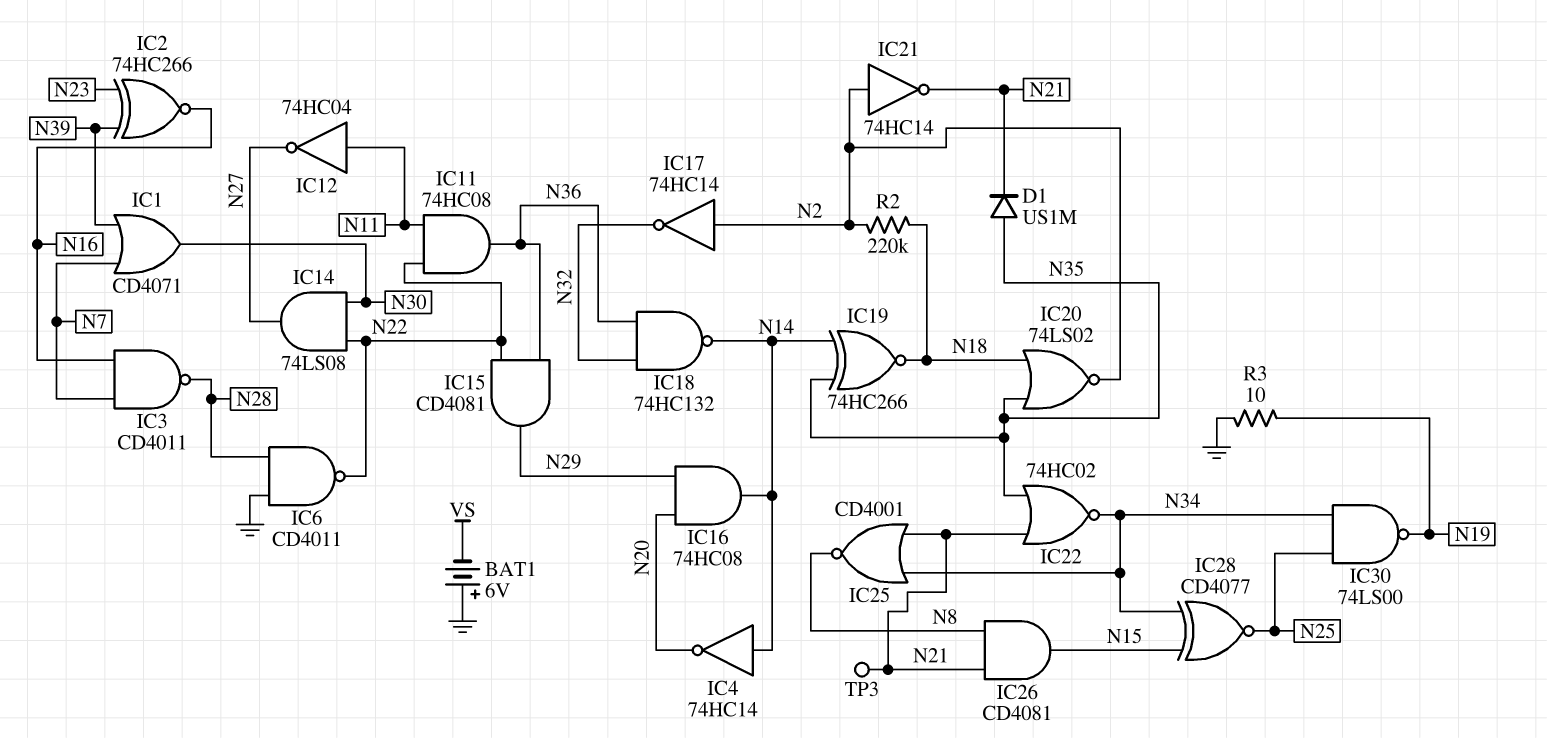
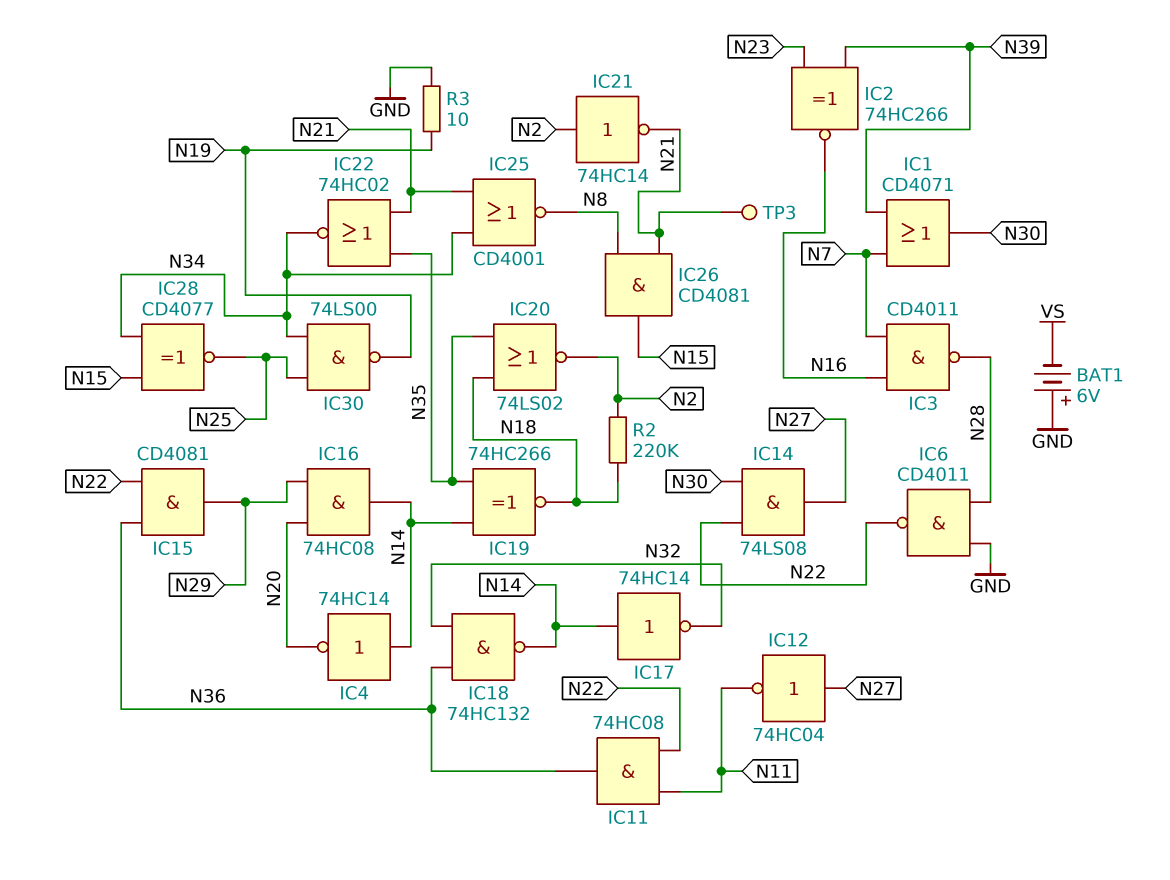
D1: diode US1M (A N35, K N21) -> none
IC12: NOT 74HC04 (in N11, out N27) -> NOT 74HC04 (in N27, out N11)
IC17: NOT 74HC14 (in N2, out N32) -> NOT 74HC14 (in N14, out N32)

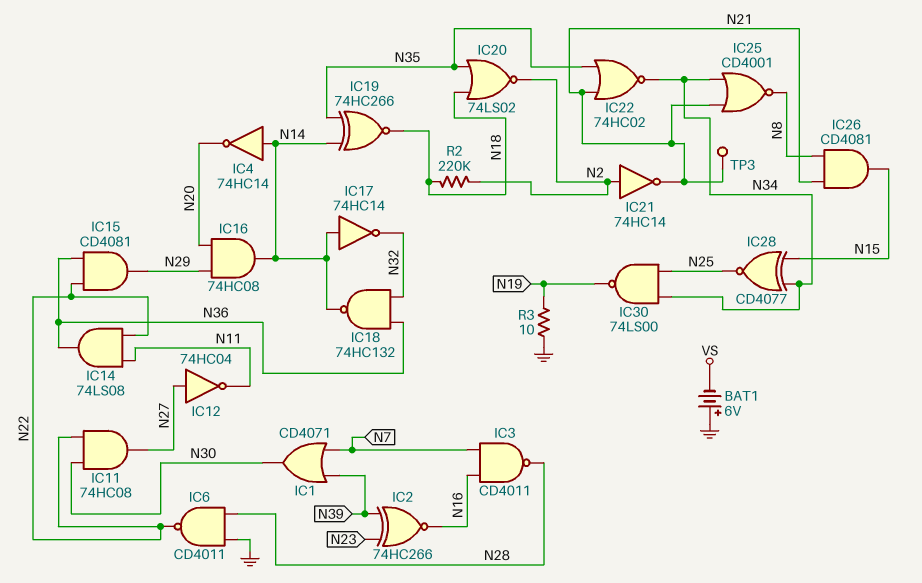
IC11: AND 74HC08 (in N11, in N22, out N36) -> AND 74HC08 (in N22, in N30, out N27)
IC14: AND 74LS08 (in N22, in N30, out N27) -> AND 74LS08 (in N11, in N22, out N36)

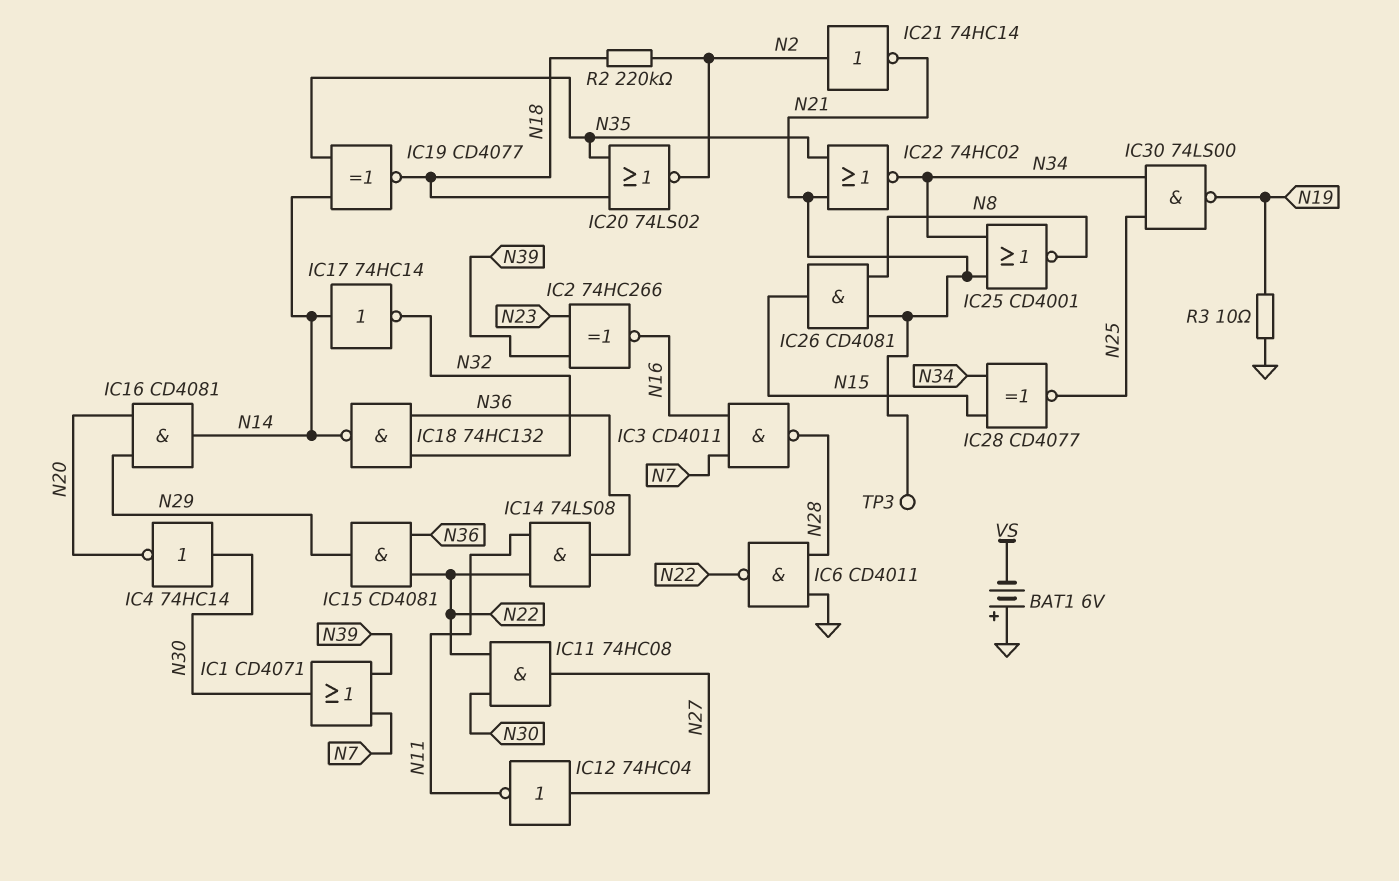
IC4: NOT 74HC14 (in N14, out N20) -> NOT 74HC14 (in N30, out N20)
IC16: AND 74HC08 (in N20, in N29, out N14) -> AND CD4081 (in N20, in N29, out N14)
IC19: XNOR 74HC266 (in N14, in N35, out N18) -> XNOR CD4077 (in N14, in N35, out N18)

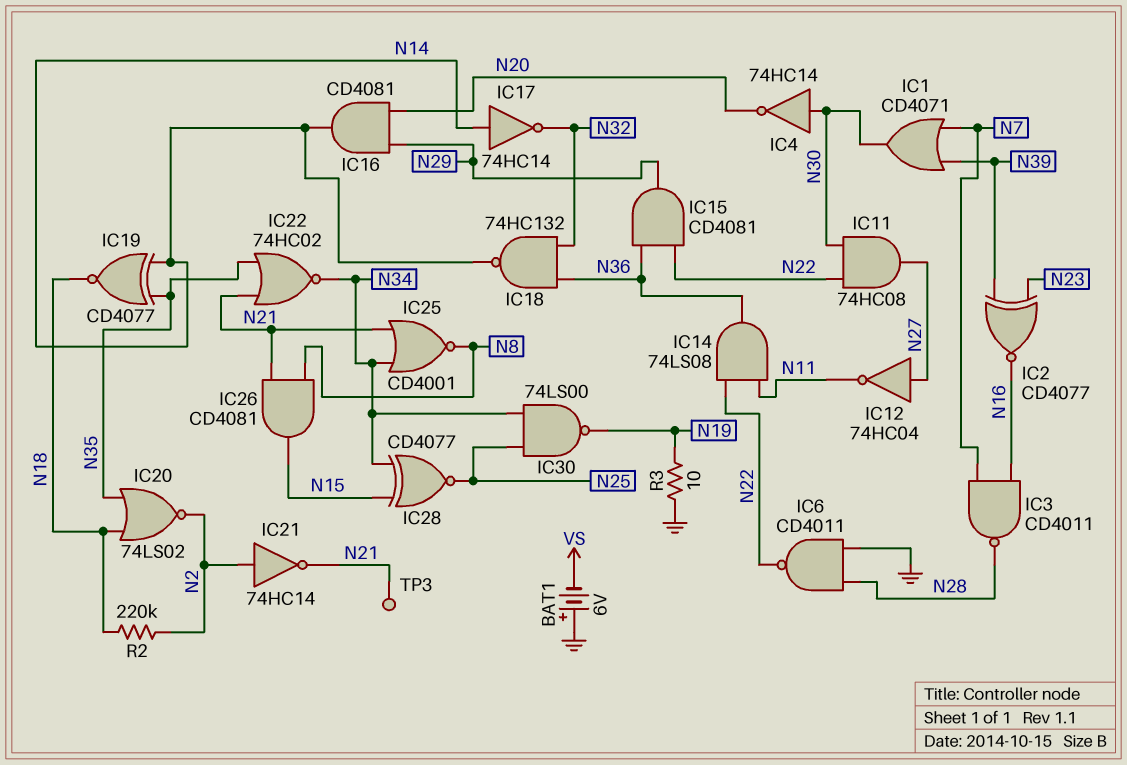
IC2: XNOR 74HC266 (in N23, in N39, out N16) -> XNOR CD4077 (in N23, in N39, out N16)

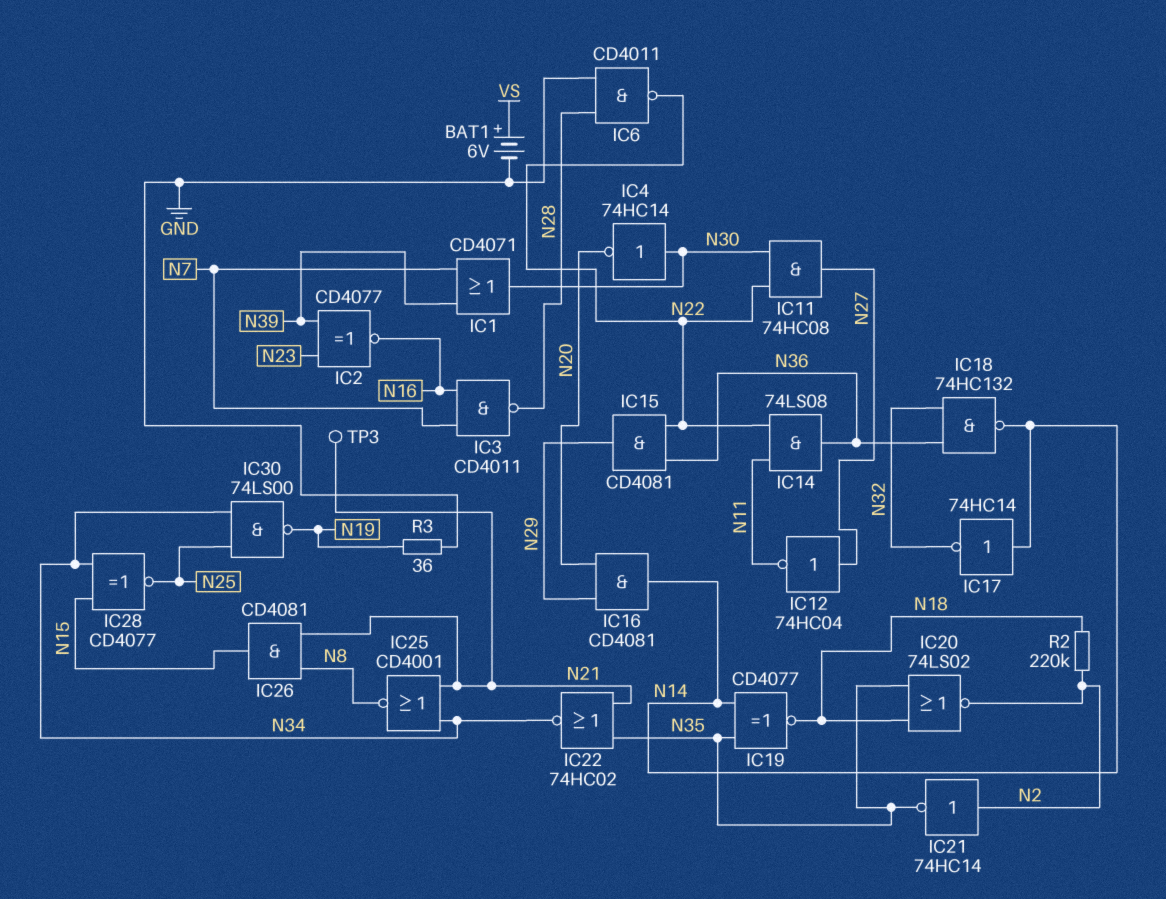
BAT1: 6V (plus GND, minus VS) -> 6V (plus VS, minus GND)
IC21: NOT 74HC14 (in N2, out N21) -> NOT 74HC14 (in N2, out N35)
R3: 10 (GND, N19) -> 36 (GND, N19)

